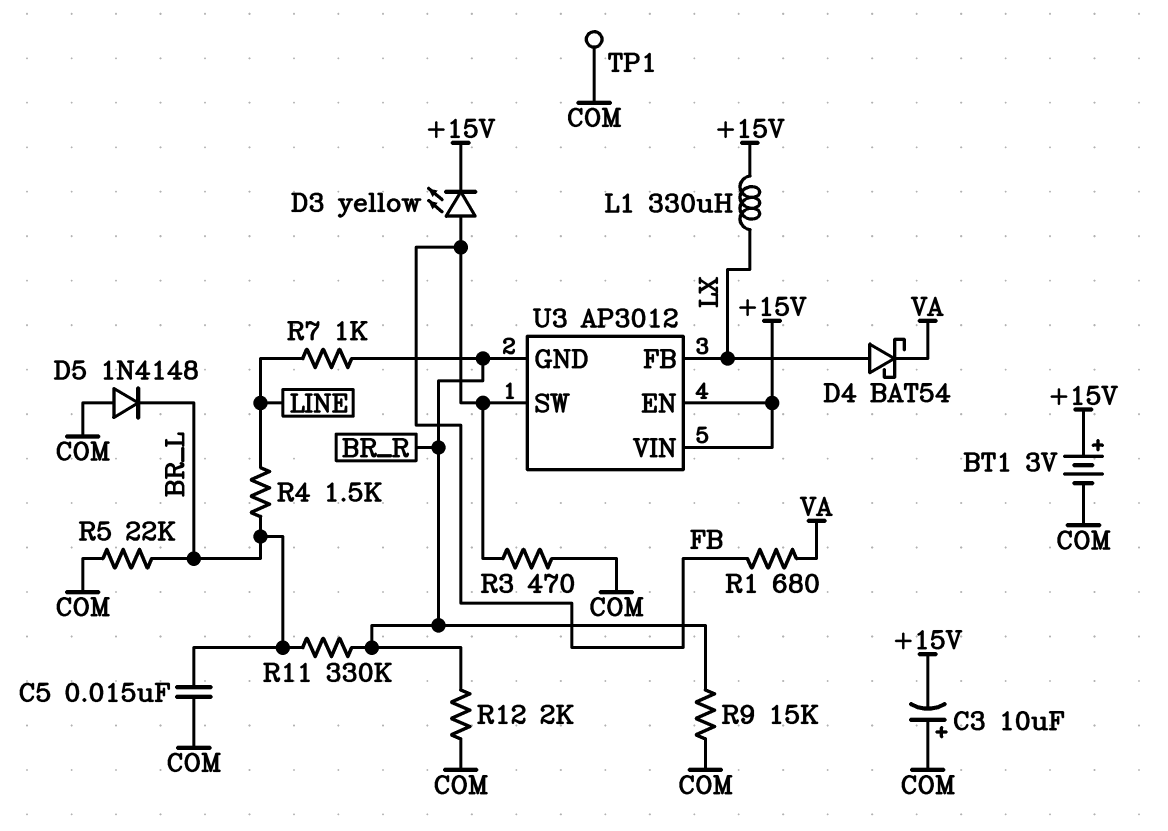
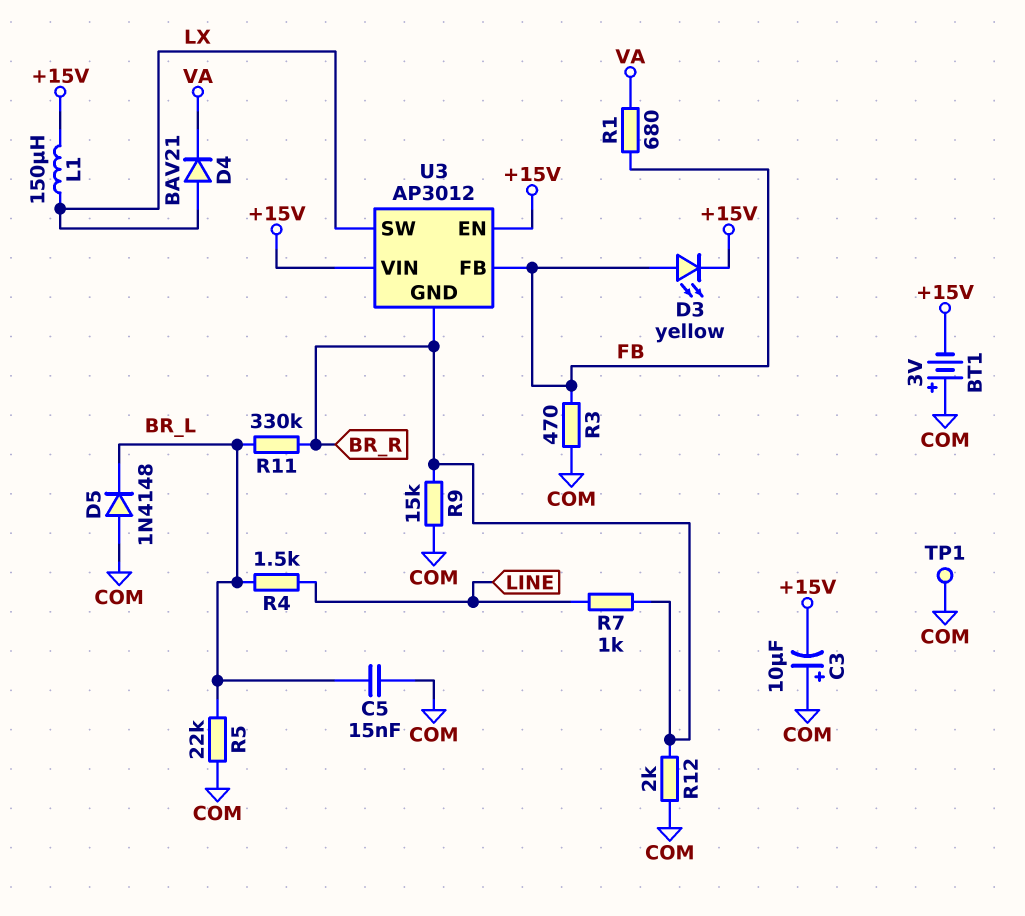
BT1: 3V (plus +15V, minus COM) -> 3V (plus COM, minus +15V)
D4: schottky BAT54 (A LX, K VA) -> diode BAV21 (A LX, K VA)
L1: 330uH (+15V, LX) -> 150uH (+15V, LX)
U3 pin FB: LX -> FB
U3 pin SW: FB -> LX

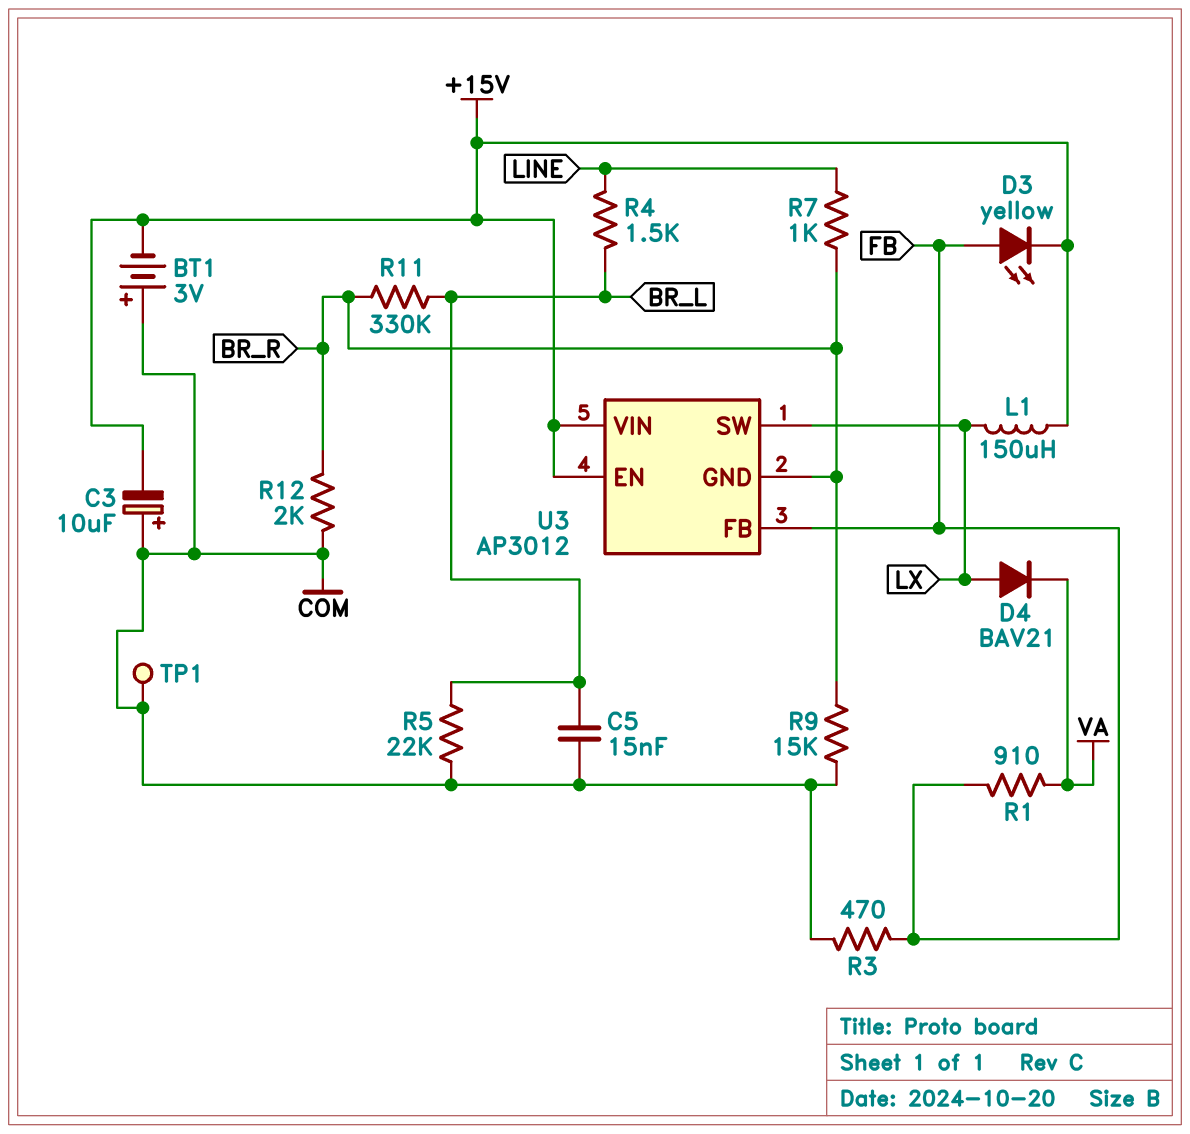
D5: diode 1N4148 (A COM, K BR_L) -> none
R1: 680 (FB, VA) -> 910 (FB, VA)

